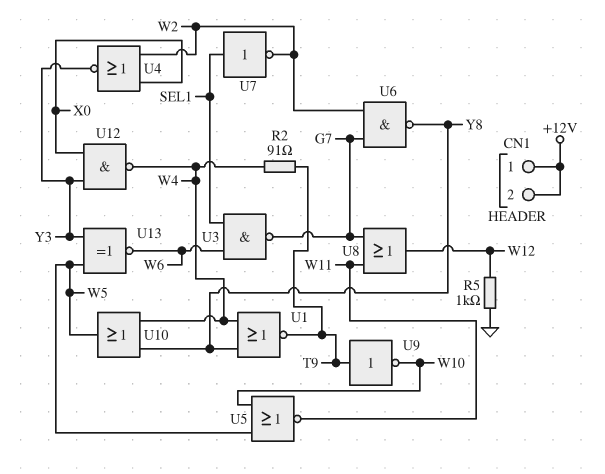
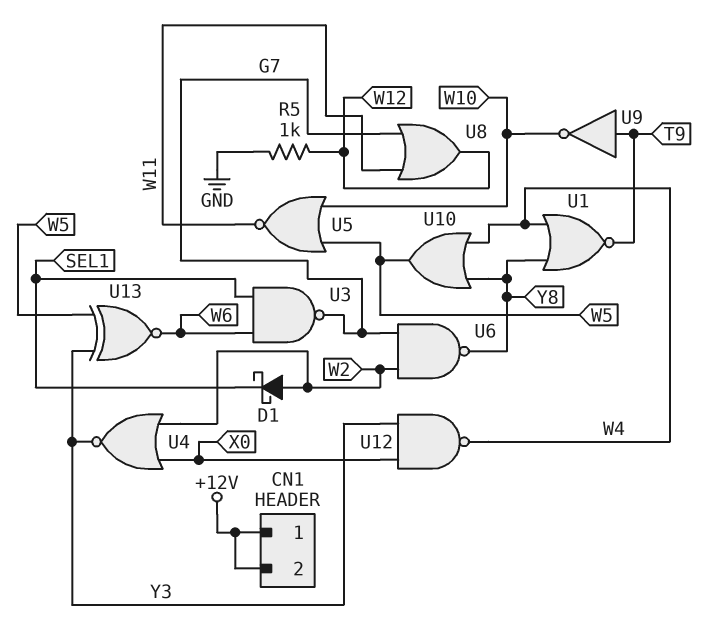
D1: none -> schottky (A W2, K SEL1)
R2: 91 (T9, W4) -> none
U7: NOT (in SEL1, out W2) -> none

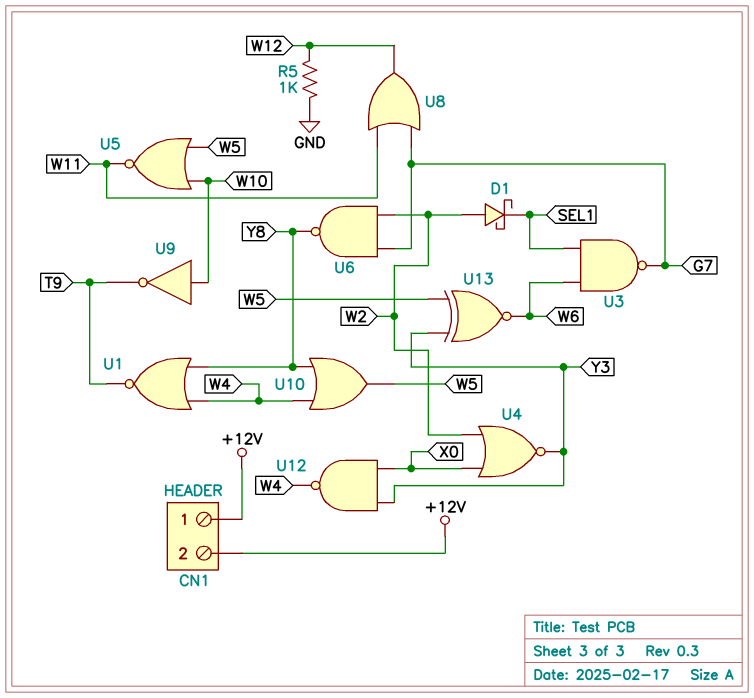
U9: NOT (in T9, out W10) -> NOT (in W10, out T9)

